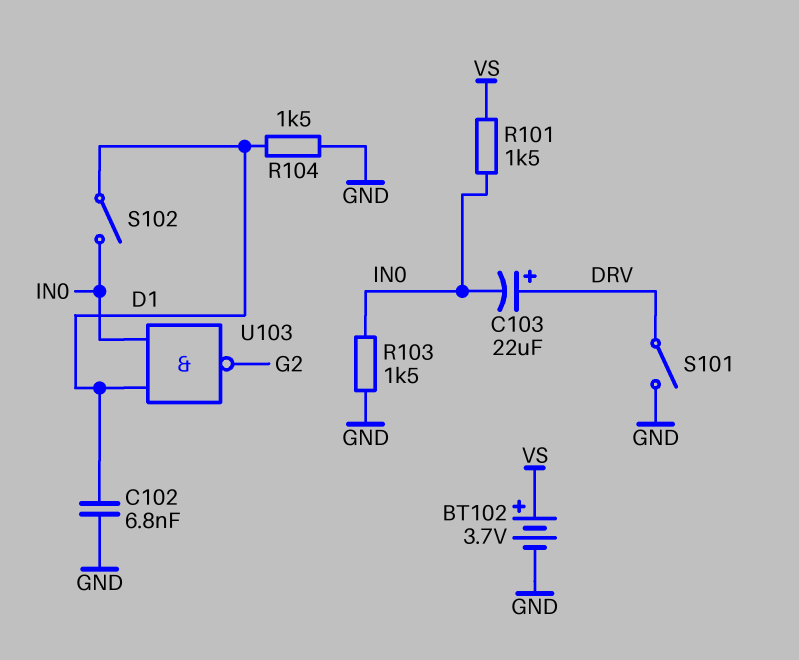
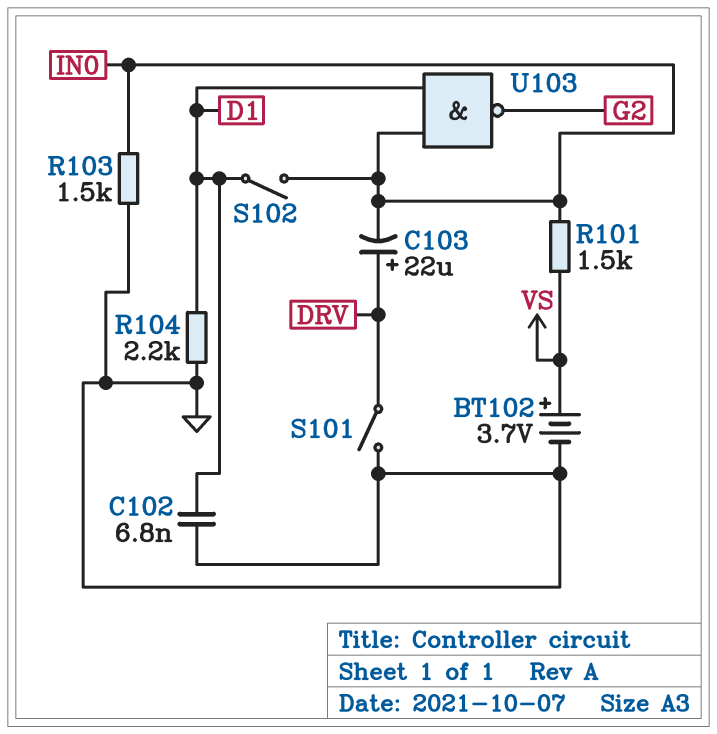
R104: 1.5k (D1, GND) -> 2.2k (D1, GND)

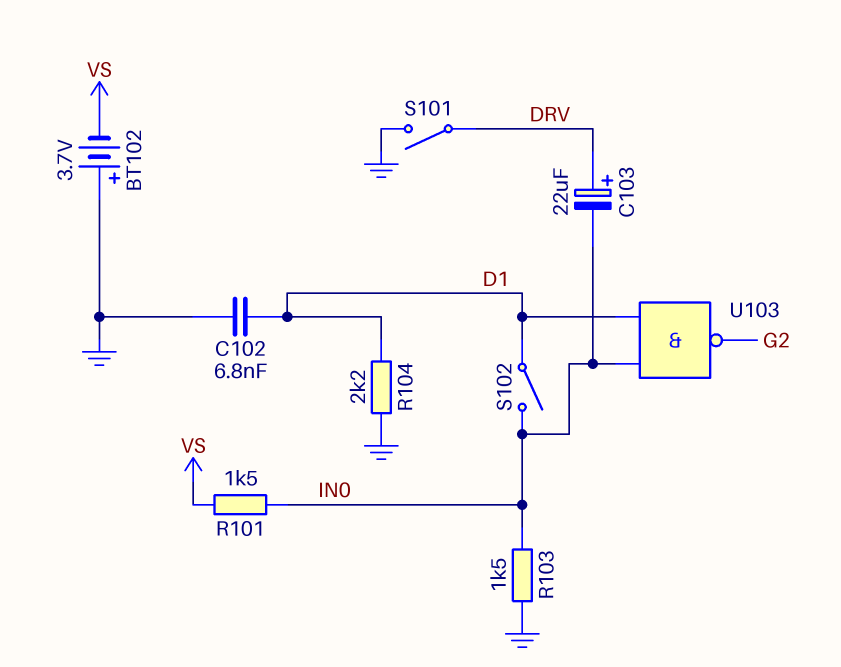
BT102: 3.7V (plus VS, minus GND) -> 3.7V (plus GND, minus VS)

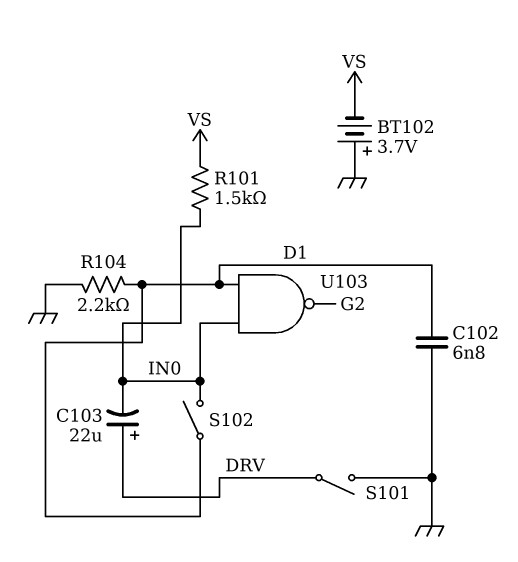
R103: 1.5k (GND, IN0) -> none

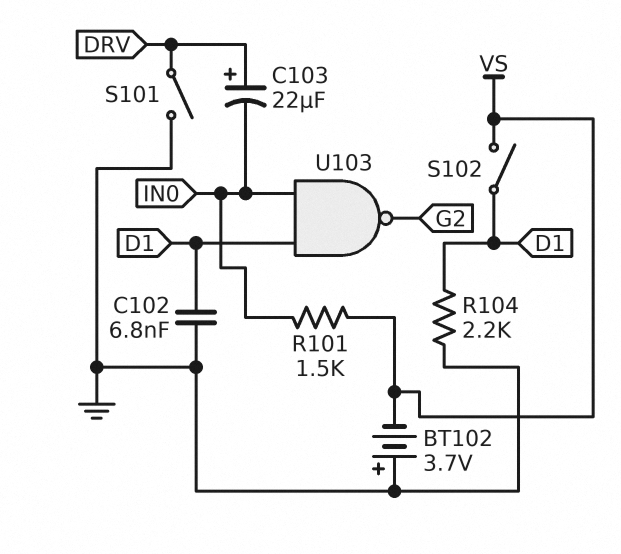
S102: switch (D1, IN0) -> switch (D1, VS)

